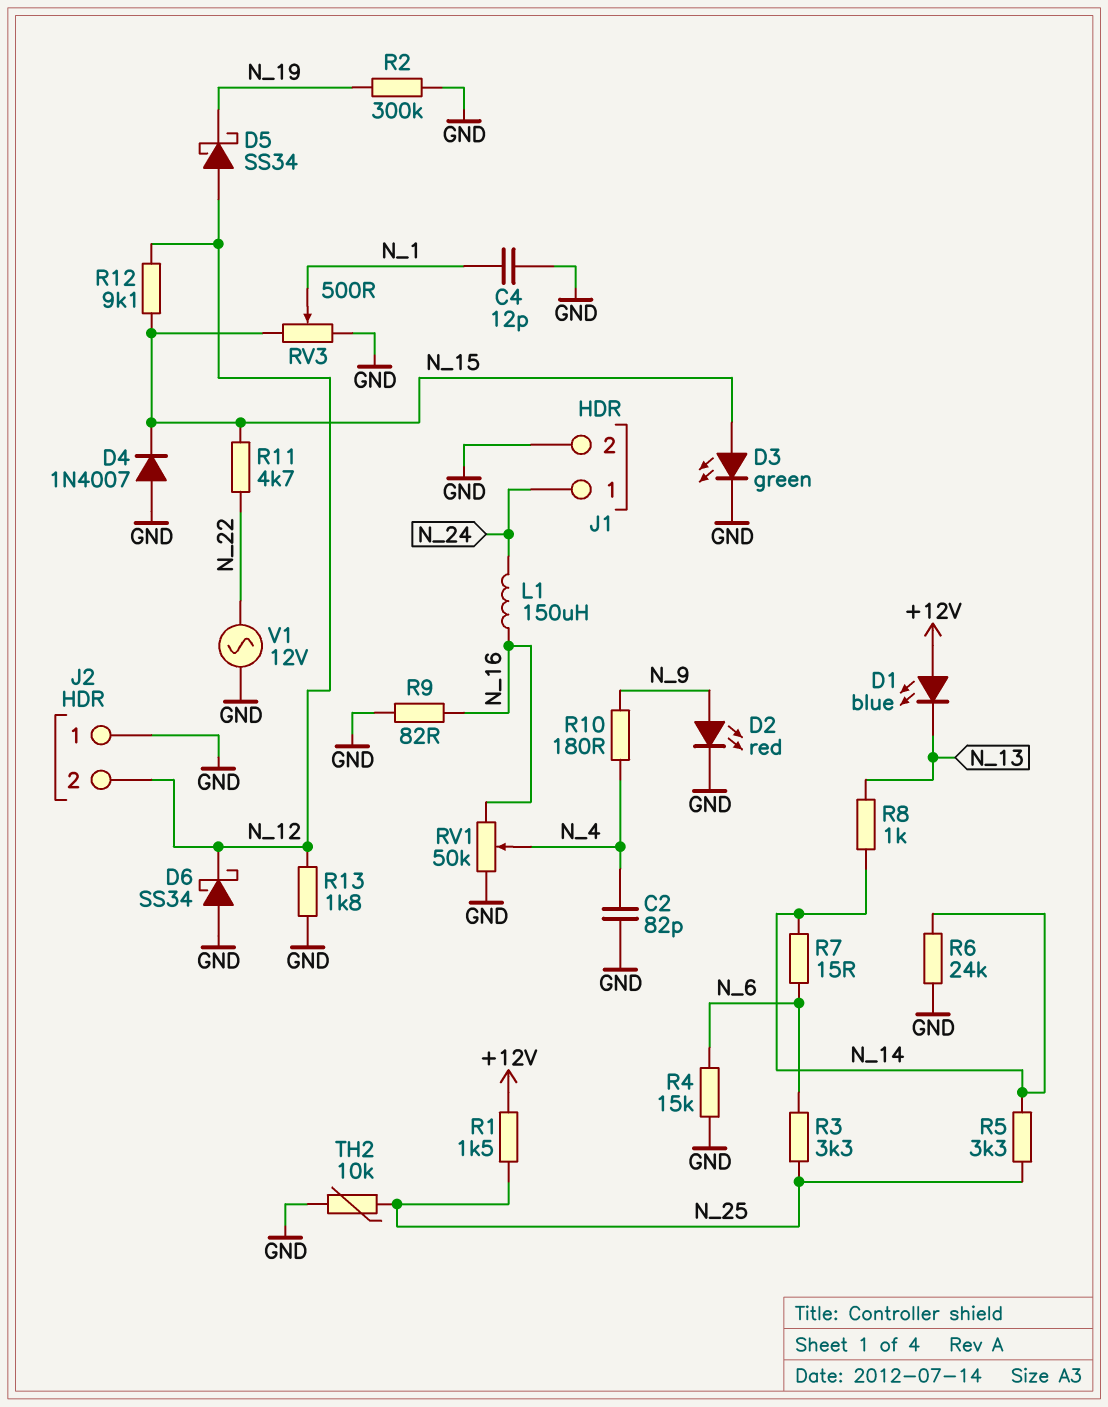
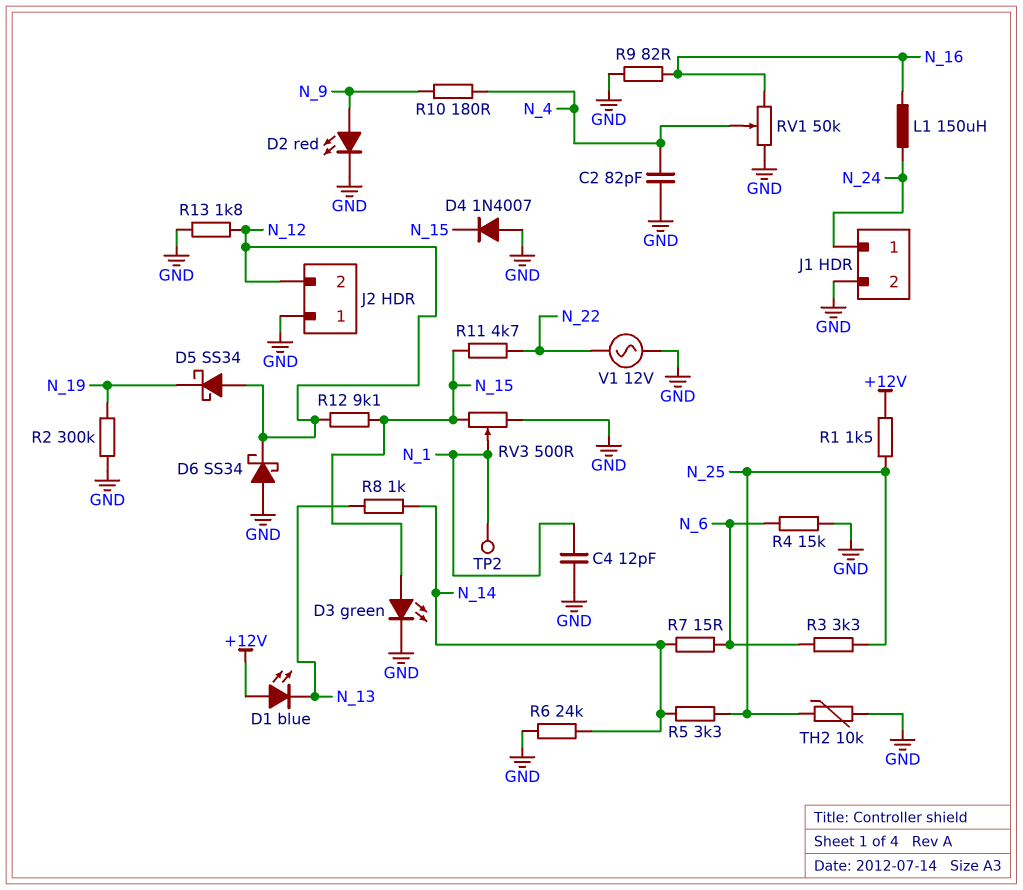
TP2: none -> test point (N_1)

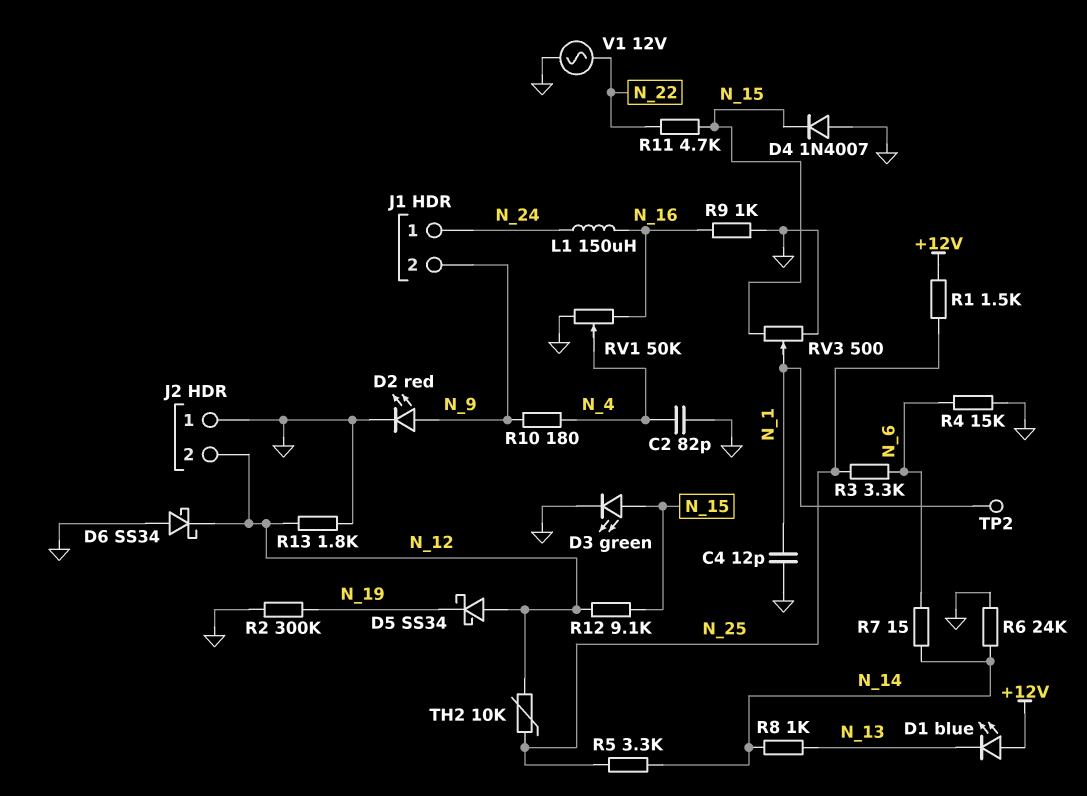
J1 pin 2: GND -> N_9
R9: 82 (GND, N_16) -> 1k (GND, N_16)
TH2: 10k (GND, N_25) -> 10k (N_12, N_25)

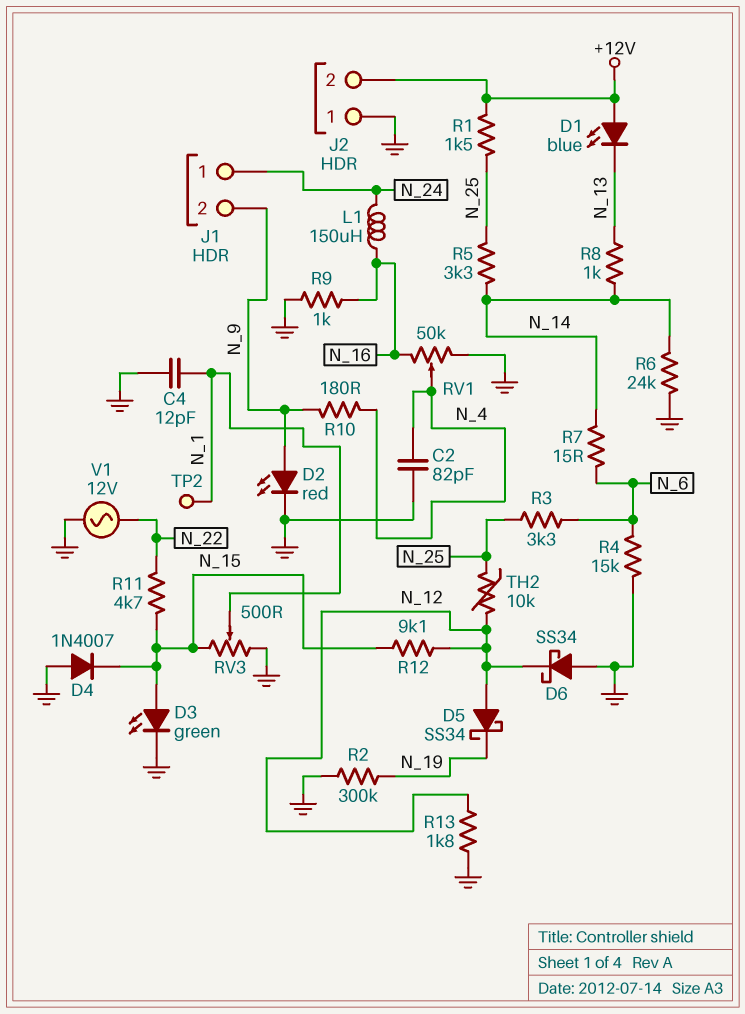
J2 pin 2: N_12 -> +12V

